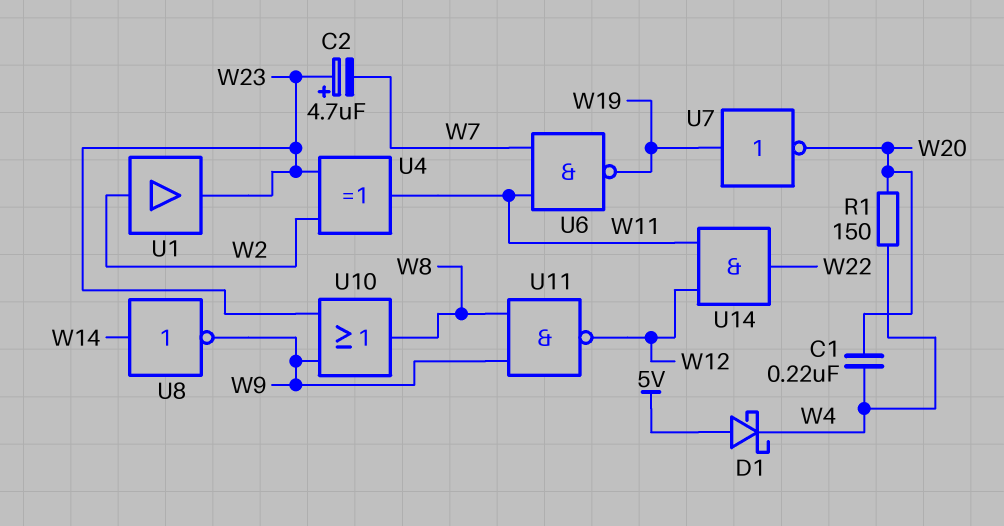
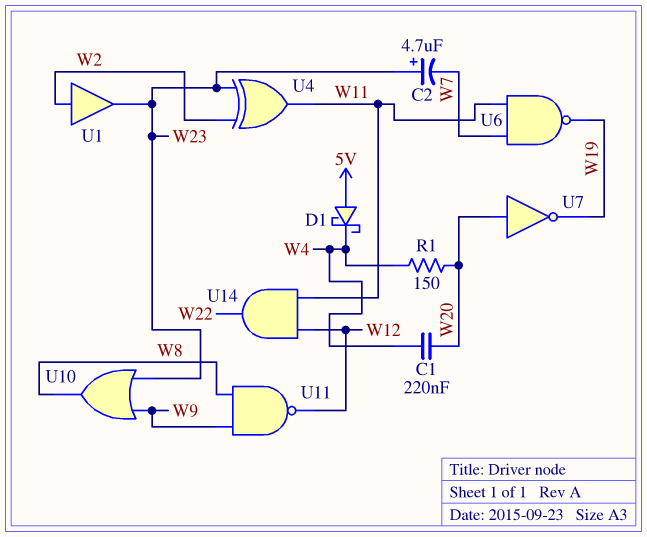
U7: NOT (in W19, out W20) -> NOT (in W20, out W19)
U8: NOT (in W14, out W9) -> none

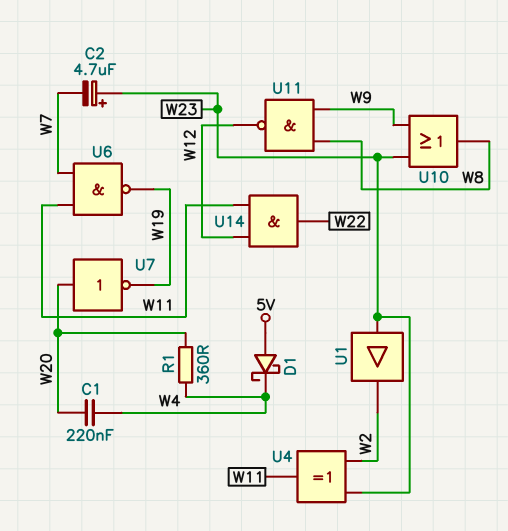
R1: 150 (W4, W20) -> 360 (W4, W20)
U1: buffer (in W2, out W23) -> buffer (in W23, out W2)

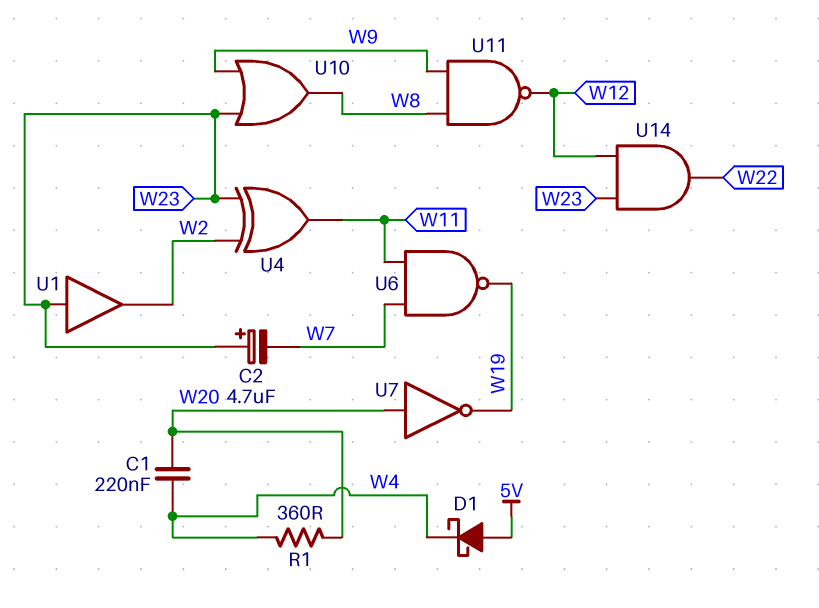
U14: AND (in W11, in W12, out W22) -> AND (in W12, in W23, out W22)

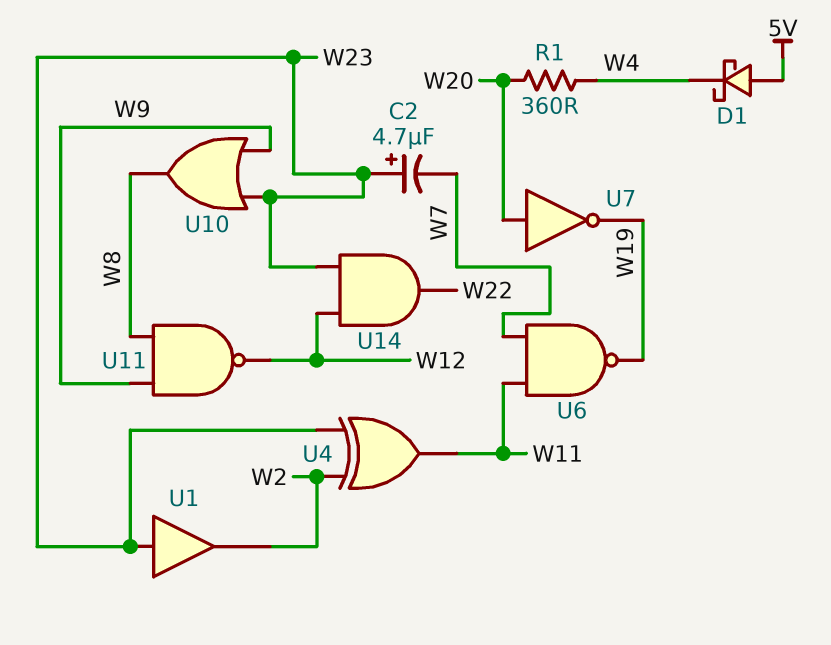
C1: 220nF (W4, W20) -> none

